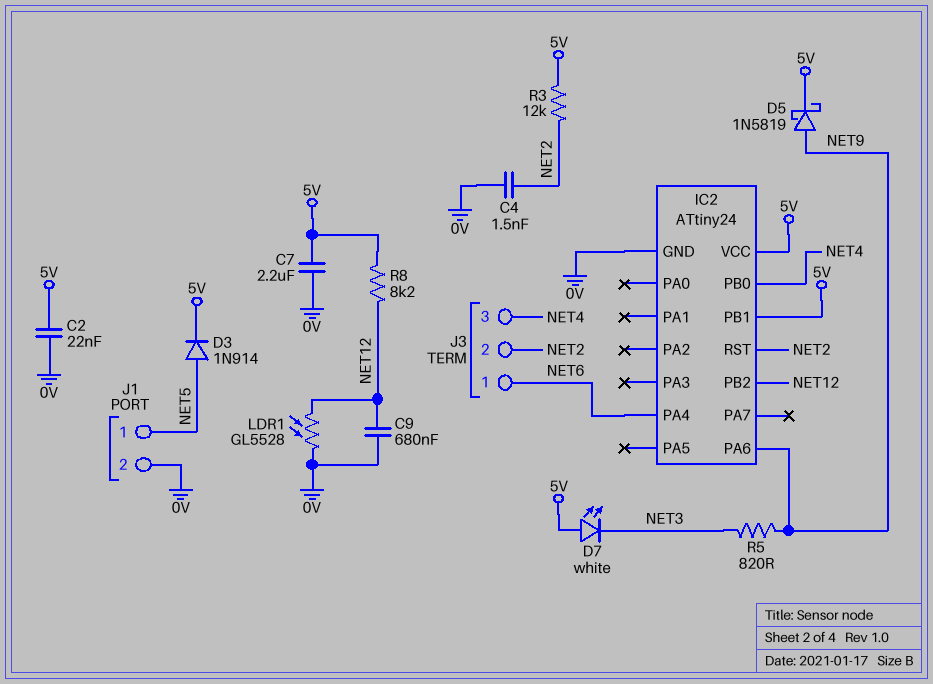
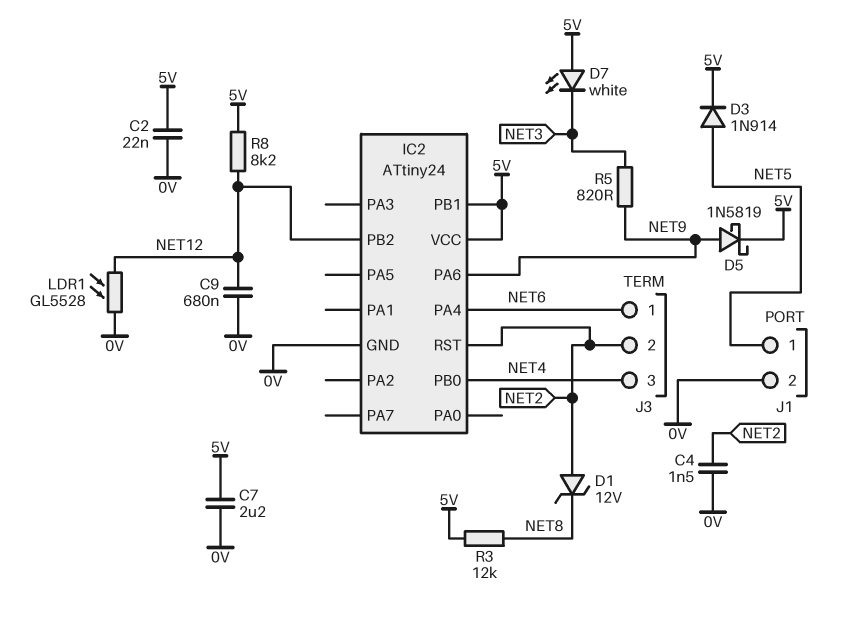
D1: none -> zener 12V (A NET2, K NET8)
R3: 12k (5V, NET2) -> 12k (5V, NET8)

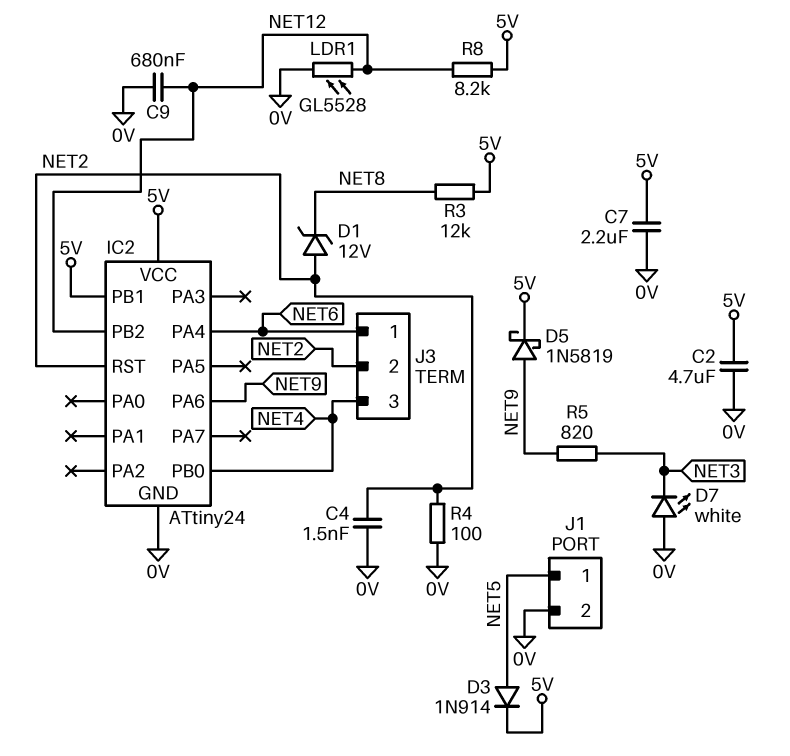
C2: 22nF (0V, 5V) -> 4.7uF (0V, 5V)
D7: LED white (A 5V, K NET3) -> LED white (A 0V, K NET3)
R4: none -> 100 (0V, NET2)

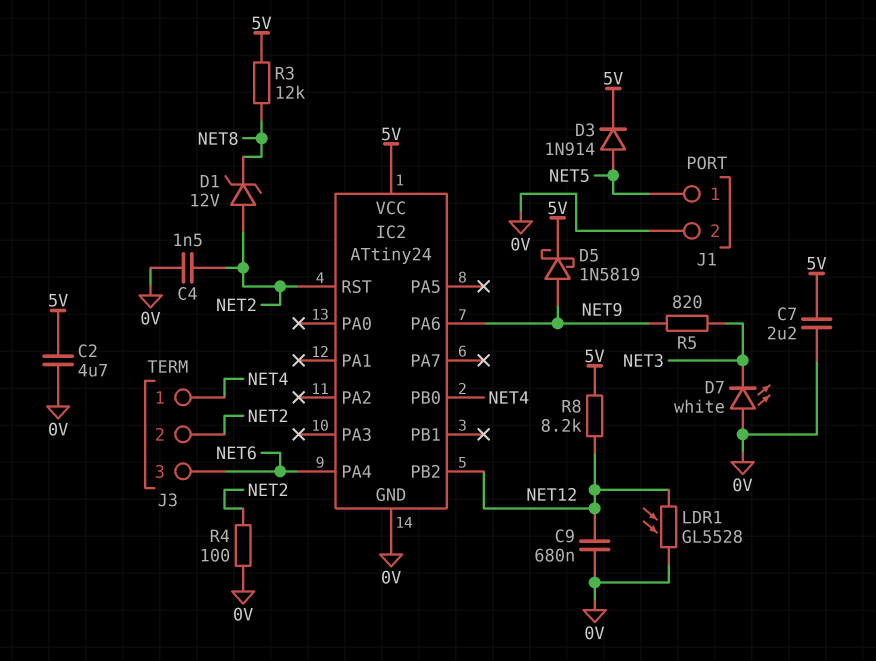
IC2 pin PB1: 5V -> none
J3 pin 1: NET6 -> NET4
J3 pin 3: NET4 -> NET6

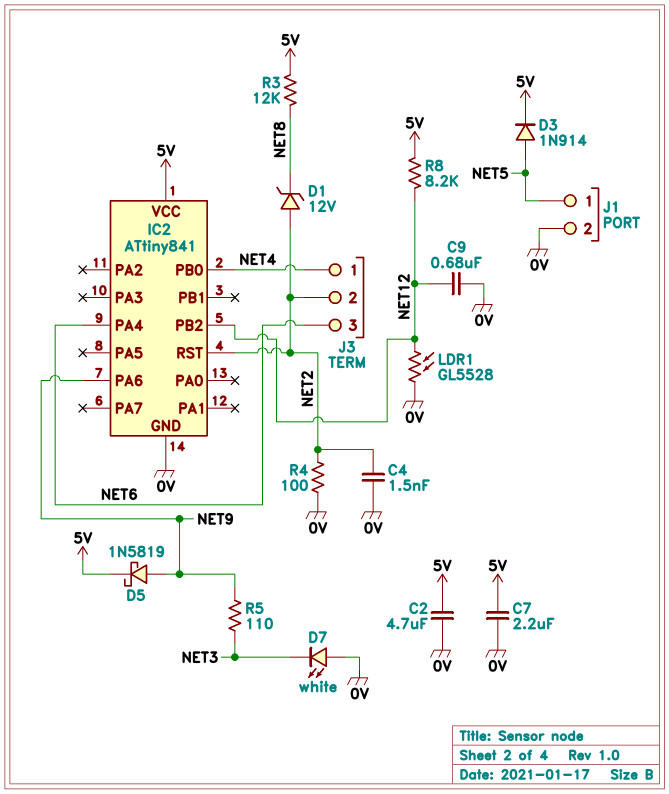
IC2: ATtiny24 -> ATtiny841
R5: 820 (NET3, NET9) -> 110 (NET3, NET9)

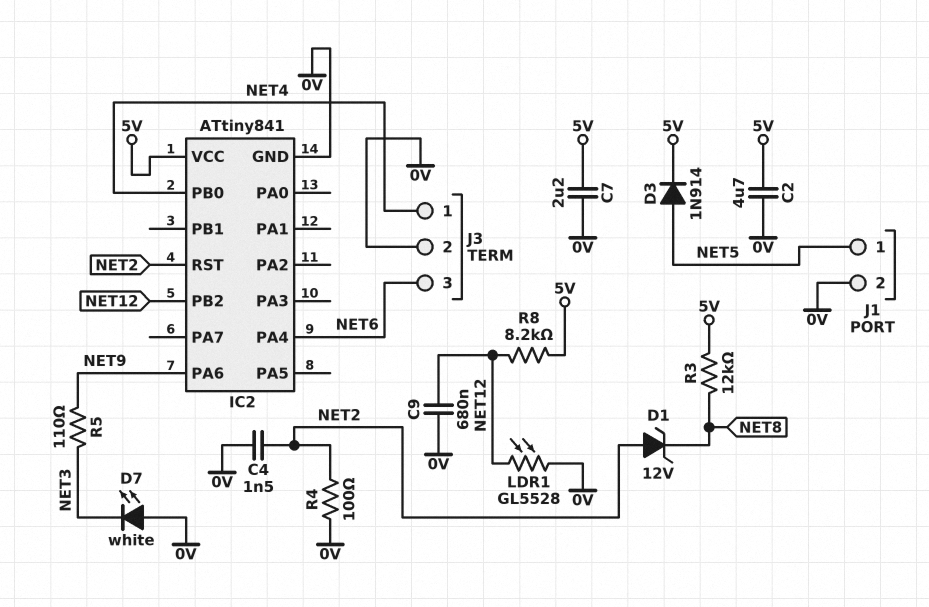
D5: schottky 1N5819 (A NET9, K 5V) -> none
J3 pin 2: NET2 -> 0V

